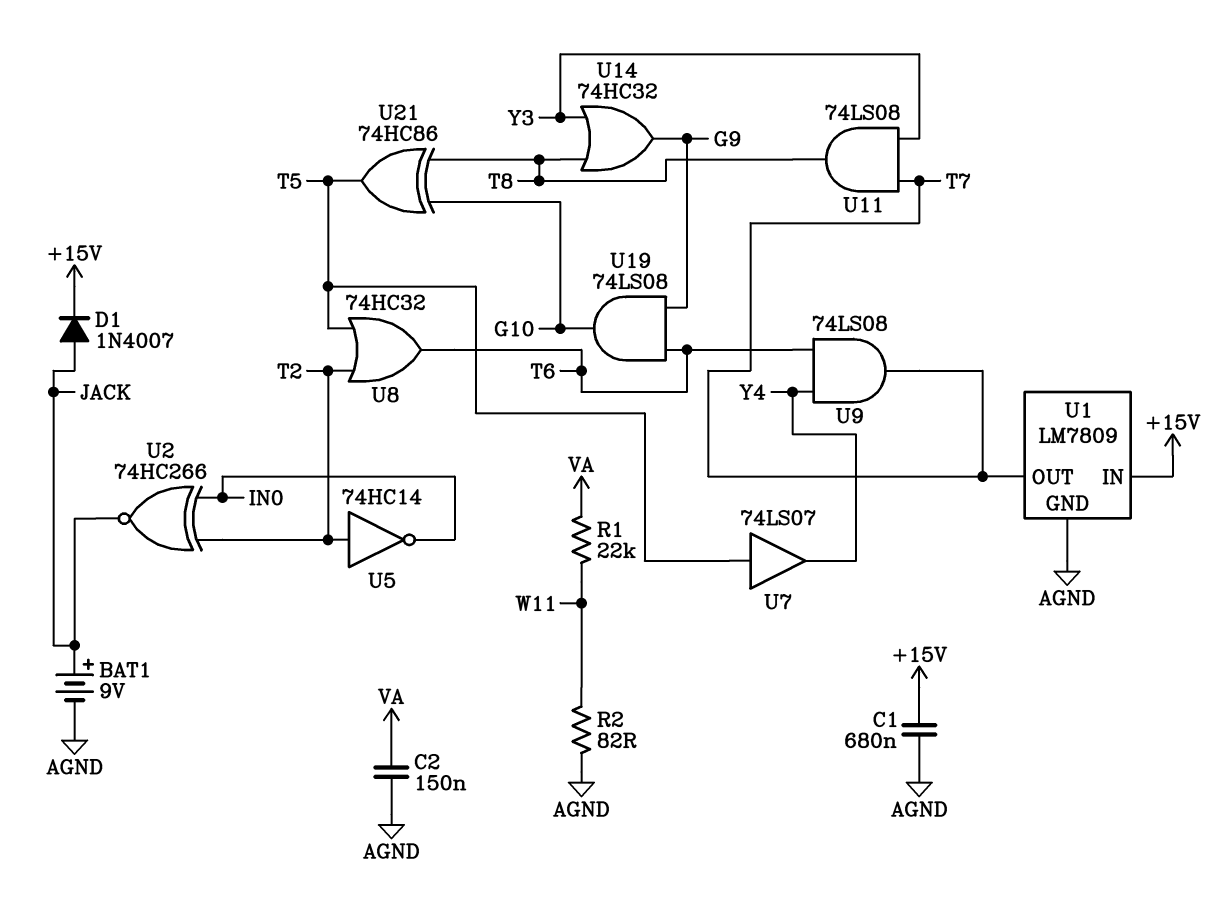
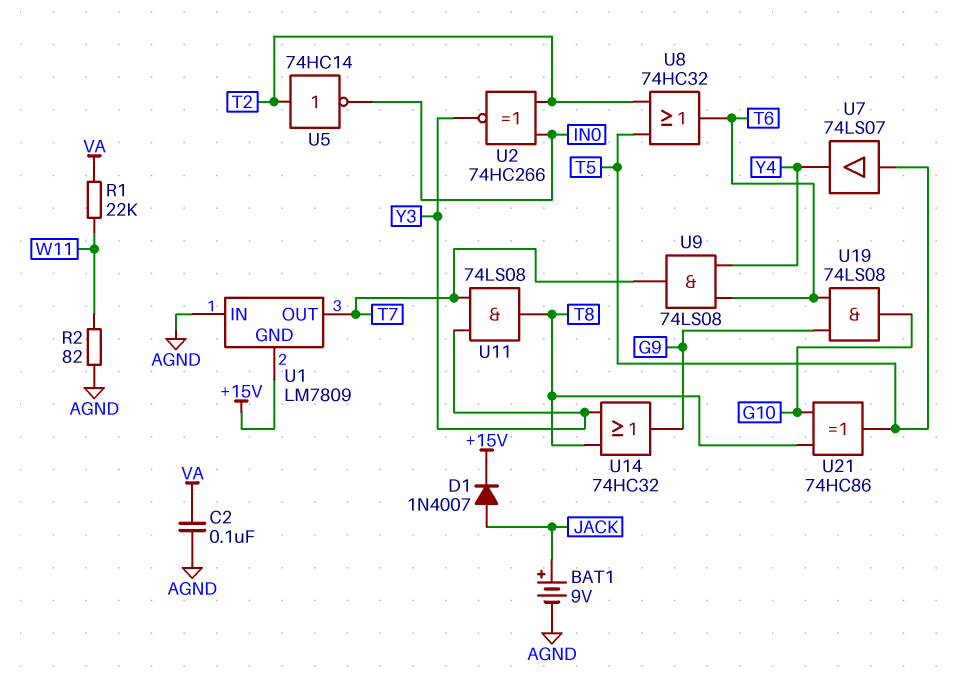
C1: 680nF (+15V, AGND) -> none
C2: 150nF (AGND, VA) -> 100nF (AGND, VA)
U1 pin GND: AGND -> +15V
U1 pin IN: +15V -> AGND
U2: XNOR 74HC266 (in IN0, in T2, out JACK) -> XNOR 74HC266 (in IN0, in T2, out Y3)

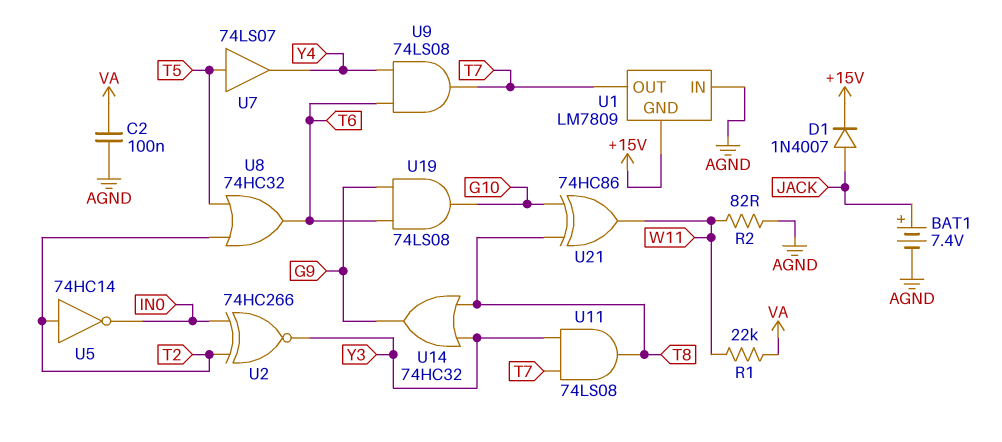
BAT1: 9V (plus JACK, minus AGND) -> 7.4V (plus JACK, minus AGND)
U21: XOR 74HC86 (in G10, in T8, out T5) -> XOR 74HC86 (in G10, in T8, out W11)

